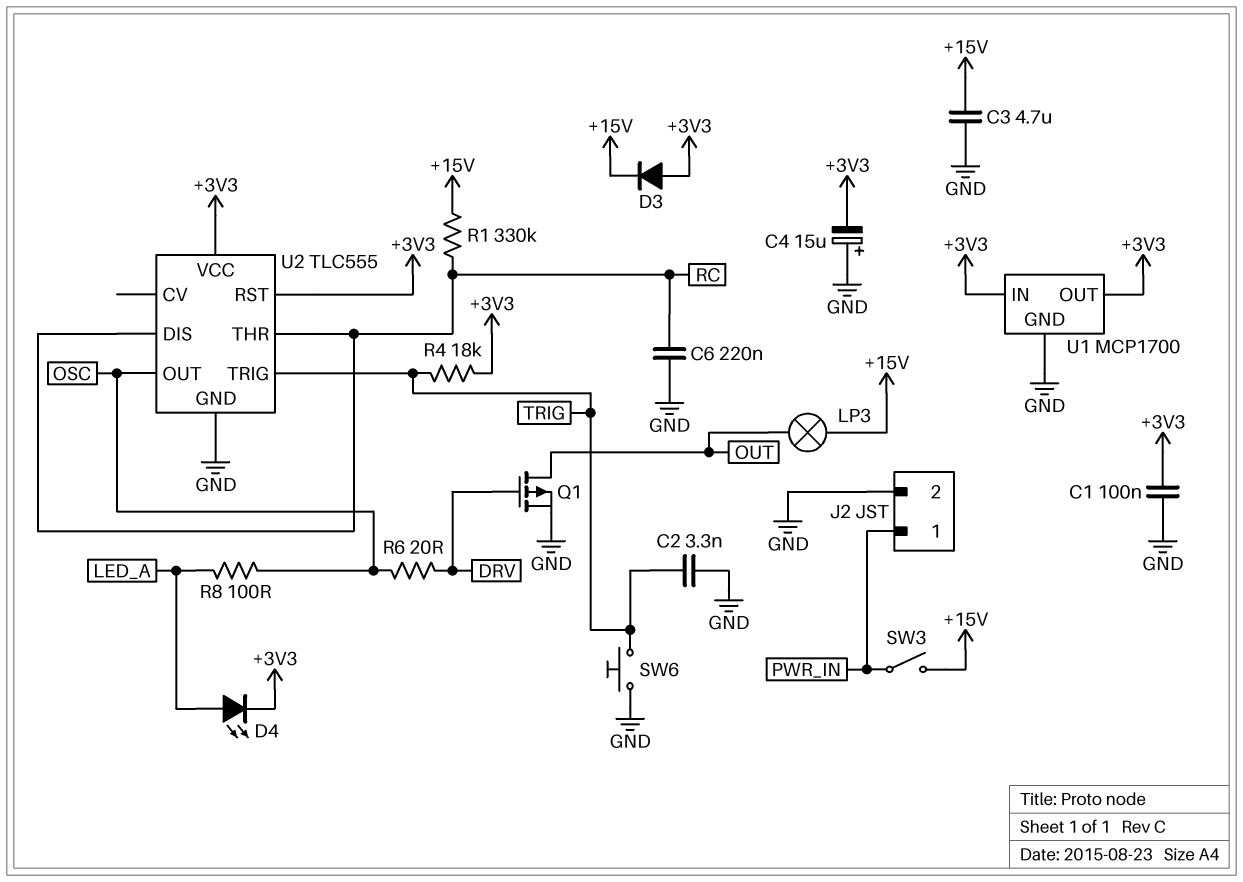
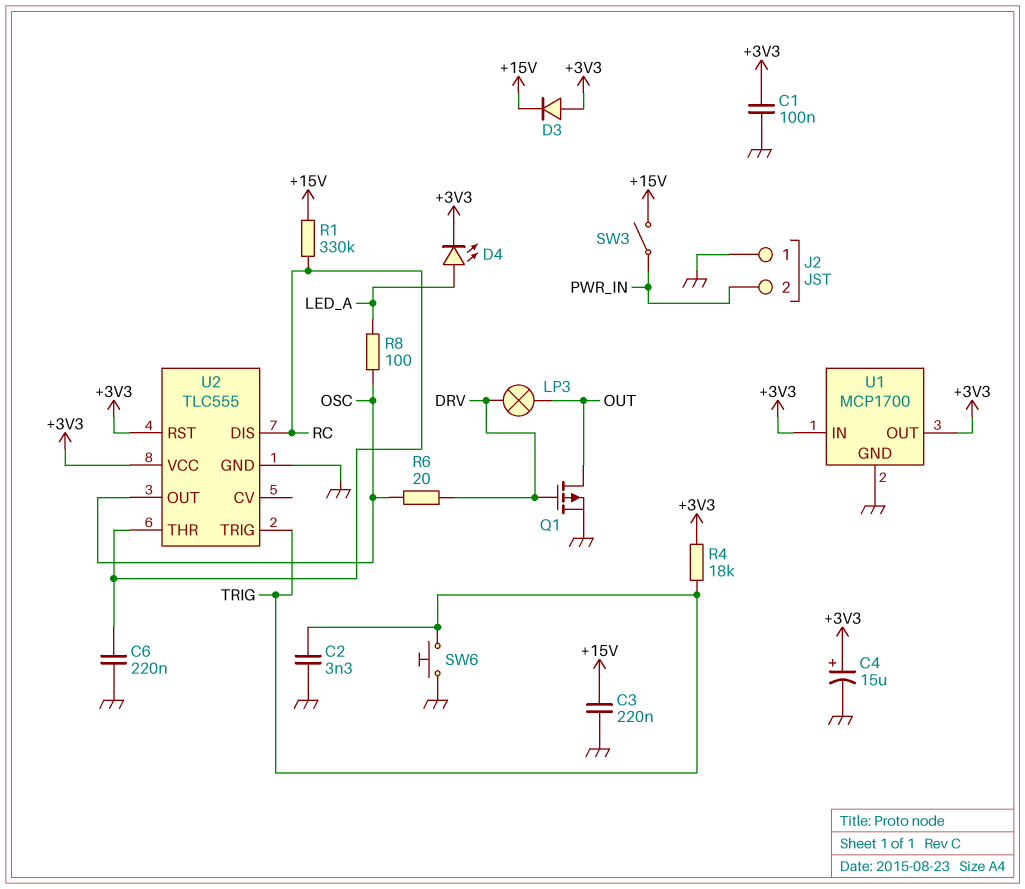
C3: 4.7uF (+15V, GND) -> 220nF (+15V, GND)
C4: 15uF (plus GND, minus +3V3) -> 15uF (plus +3V3, minus GND)
J2 pin 1: PWR_IN -> GND
J2 pin 2: GND -> PWR_IN
LP3: lamp (+15V, OUT) -> lamp (DRV, OUT)

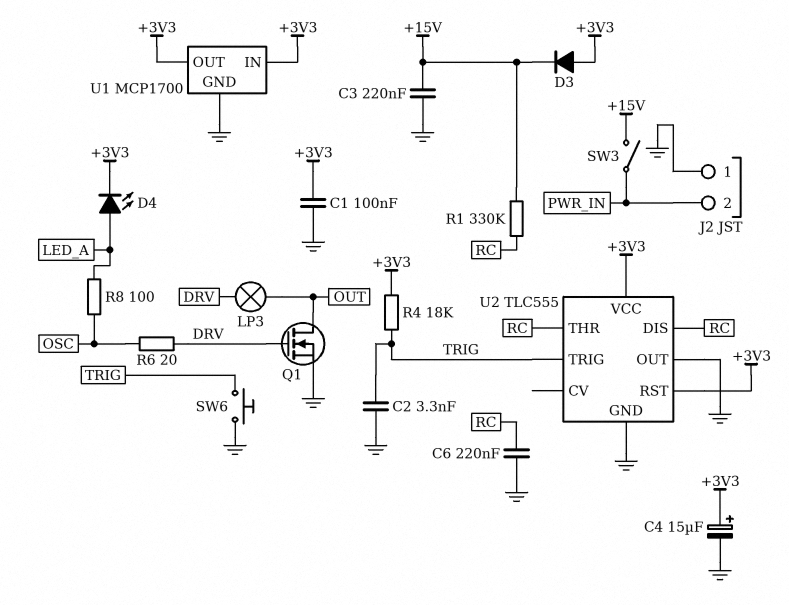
Q1: PMOS (G DRV, D OUT, S GND) -> NMOS (G DRV, D OUT, S GND)
U2 pin OUT: OSC -> GND

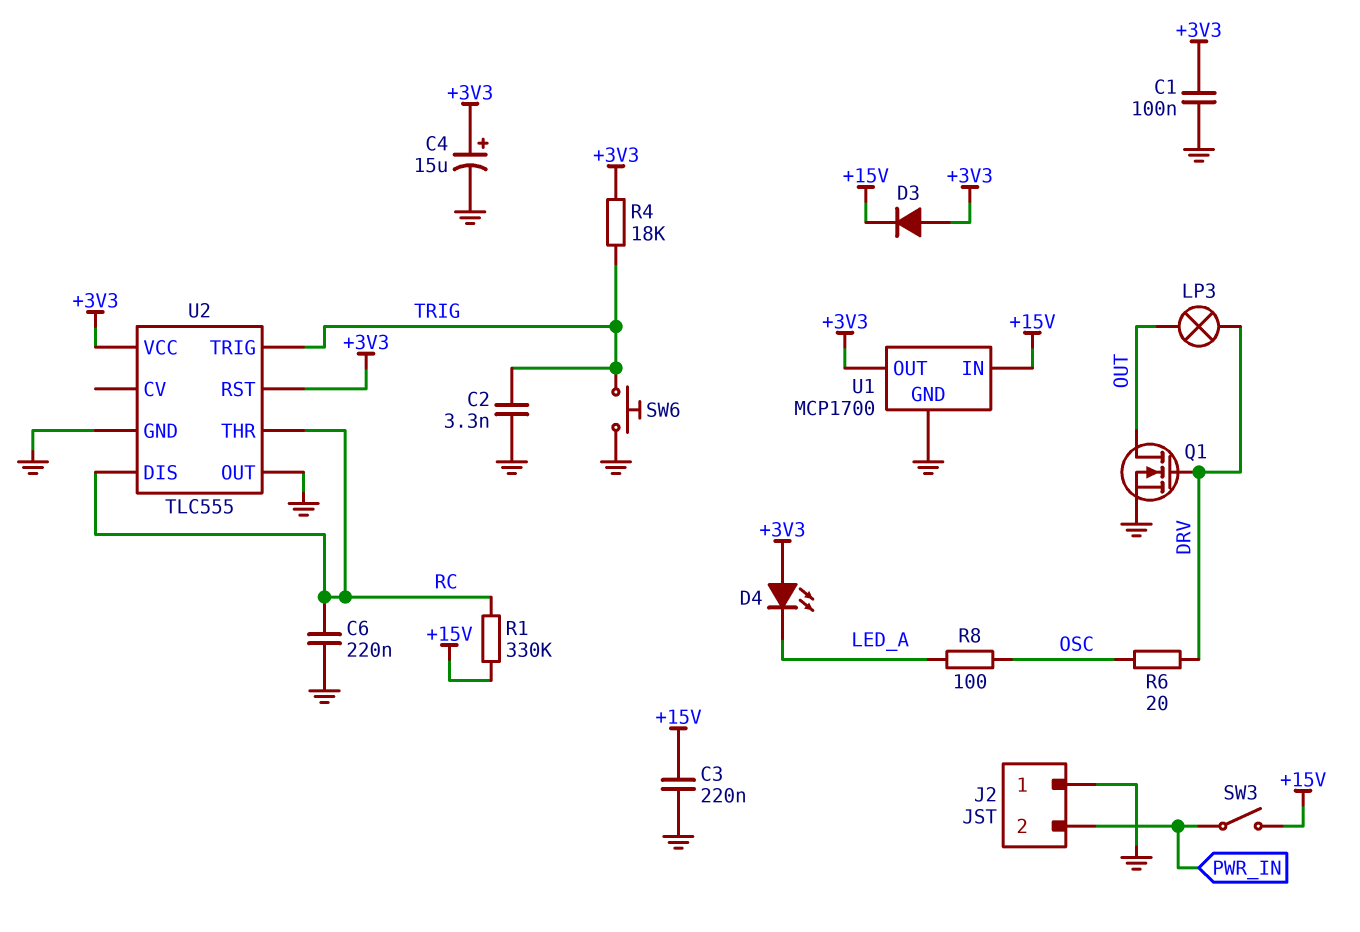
D4: LED (A LED_A, K +3V3) -> LED (A +3V3, K LED_A)
U1 pin IN: +3V3 -> +15V

